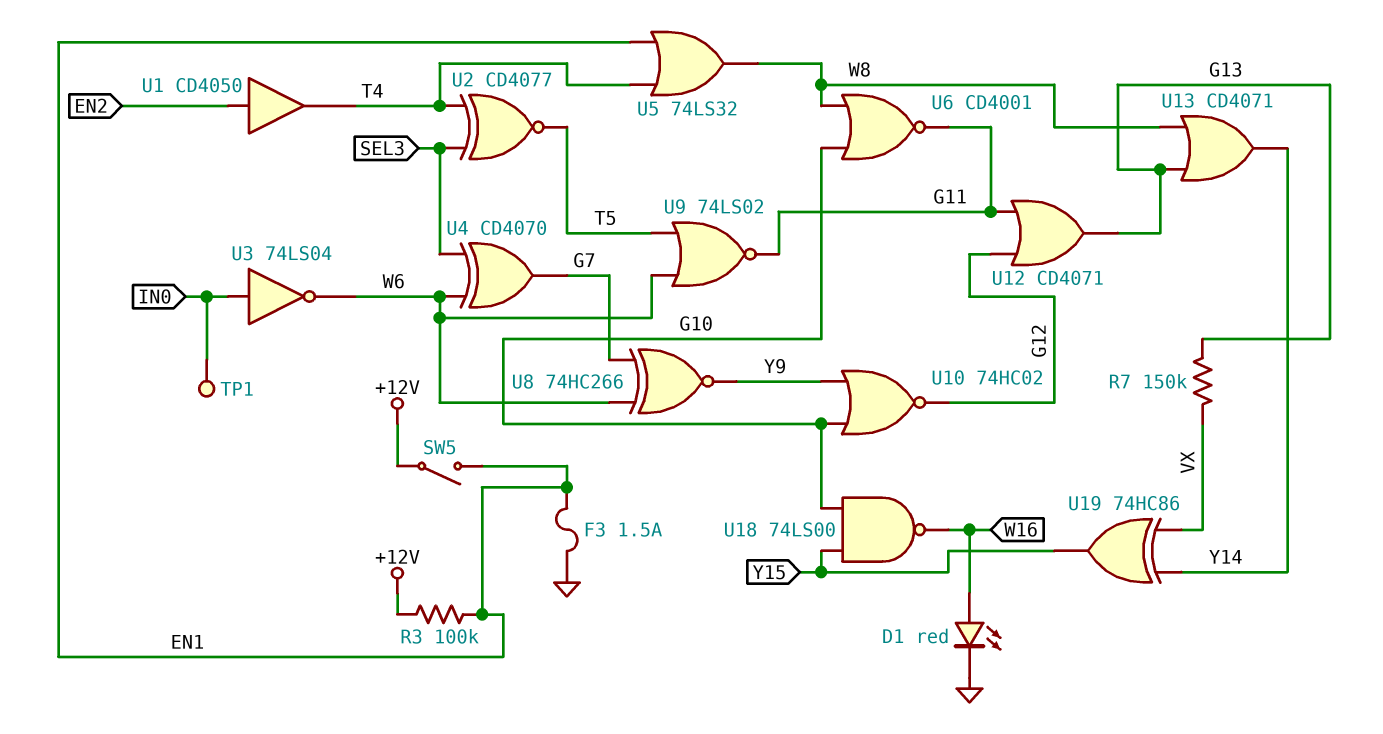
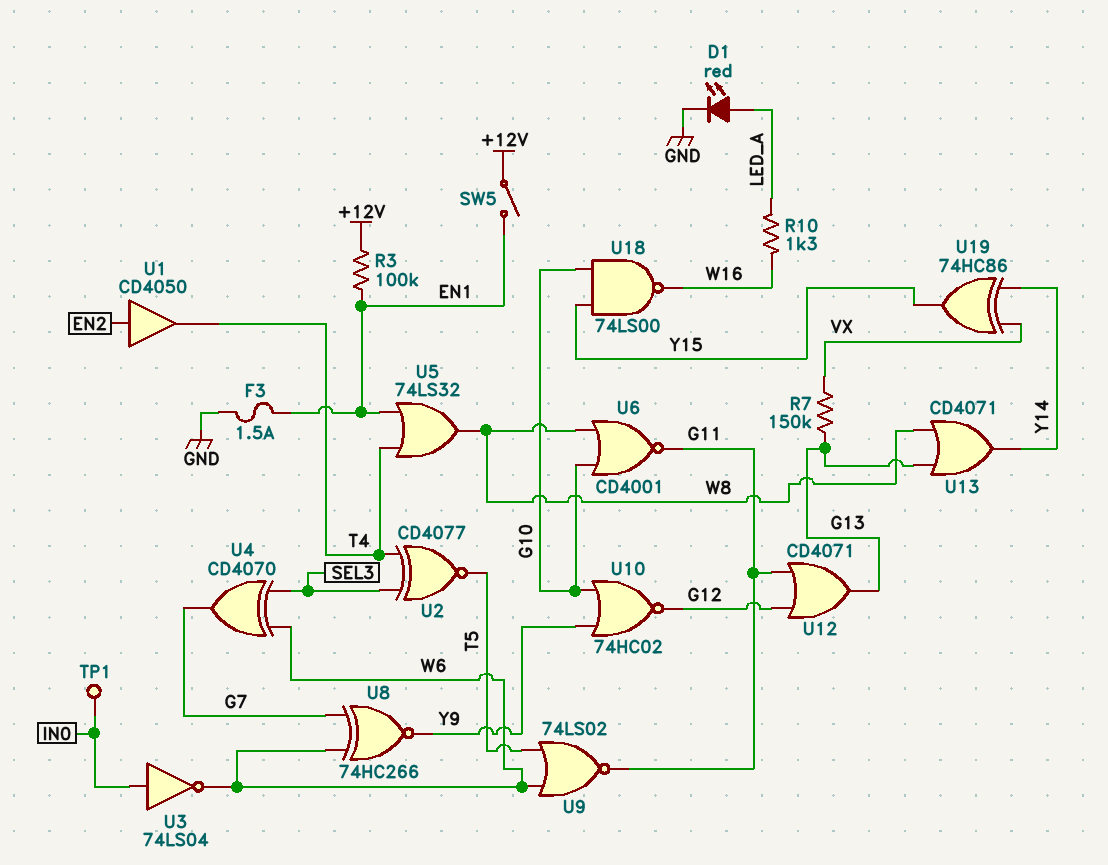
D1: LED red (A W16, K GND) -> LED red (A LED_A, K GND)
R10: none -> 1.3k (LED_A, W16)

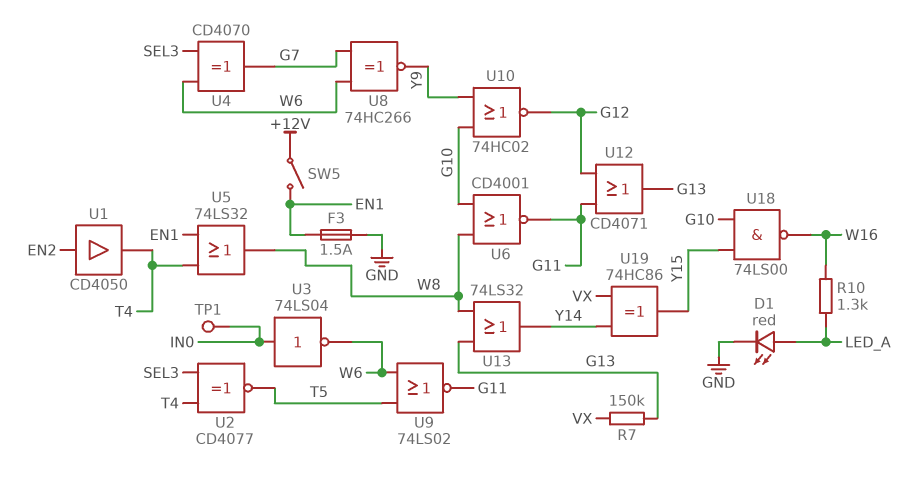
R3: 100k (+12V, EN1) -> none
U13: OR CD4071 (in G13, in W8, out Y14) -> OR 74LS32 (in G13, in W8, out Y14)

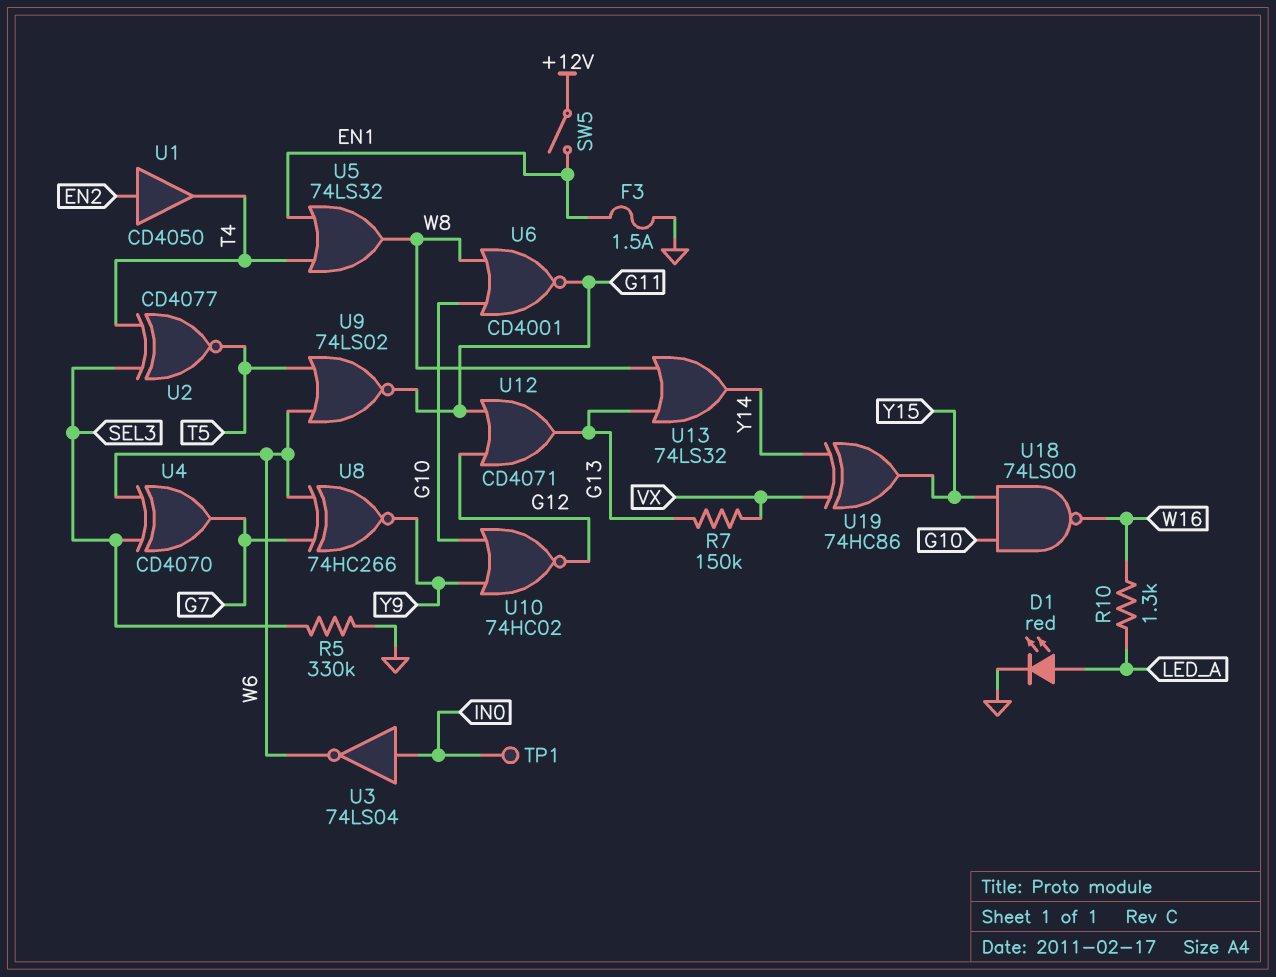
R5: none -> 330k (GND, SEL3)

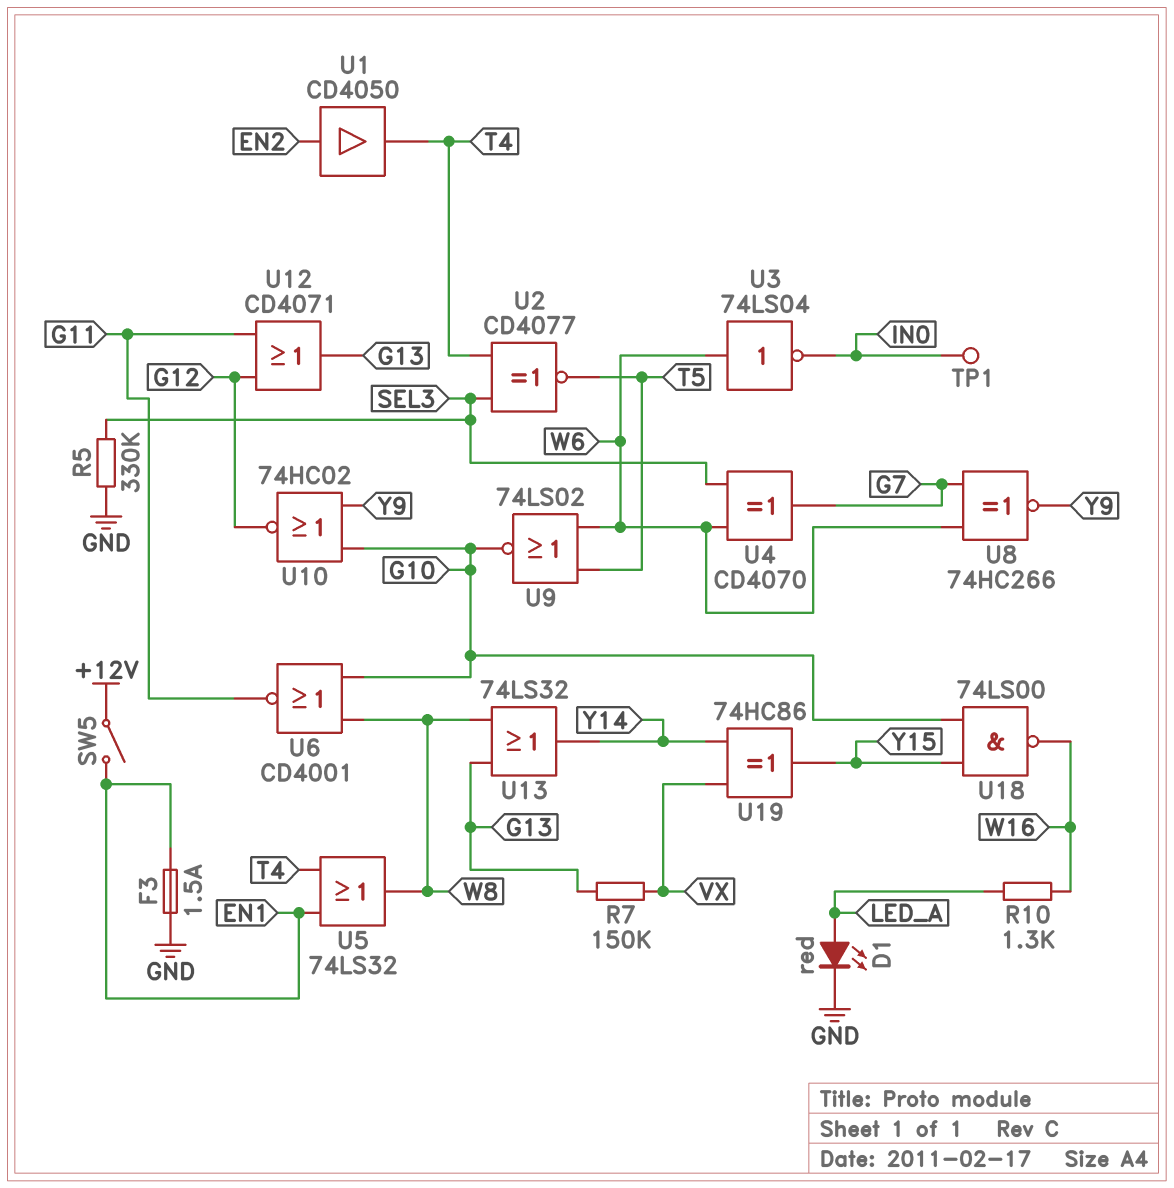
U3: NOT 74LS04 (in IN0, out W6) -> NOT 74LS04 (in W6, out IN0)
U9: NOR 74LS02 (in T5, in W6, out G11) -> NOR 74LS02 (in T5, in W6, out G10)

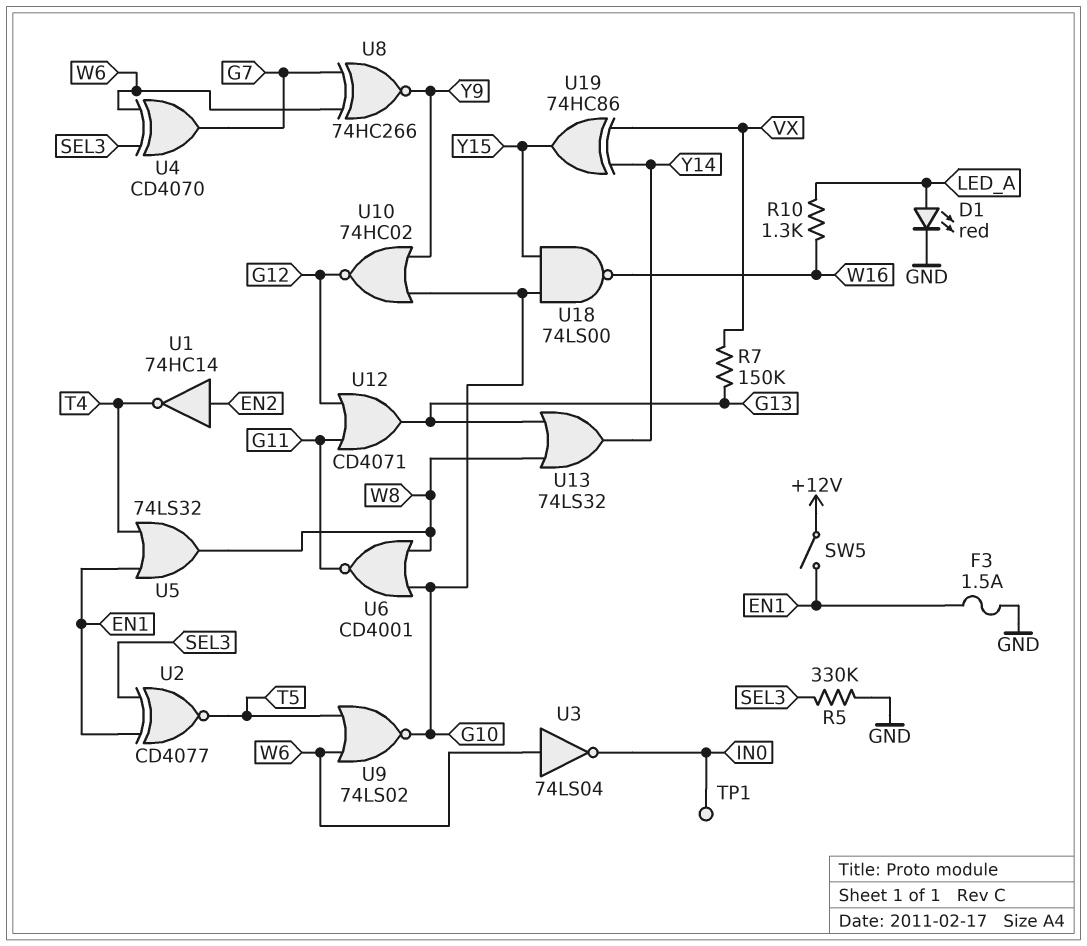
U1: buffer CD4050 (in EN2, out T4) -> NOT 74HC14 (in EN2, out T4)
U2: XNOR CD4077 (in SEL3, in T4, out T5) -> XNOR CD4077 (in EN1, in SEL3, out T5)

